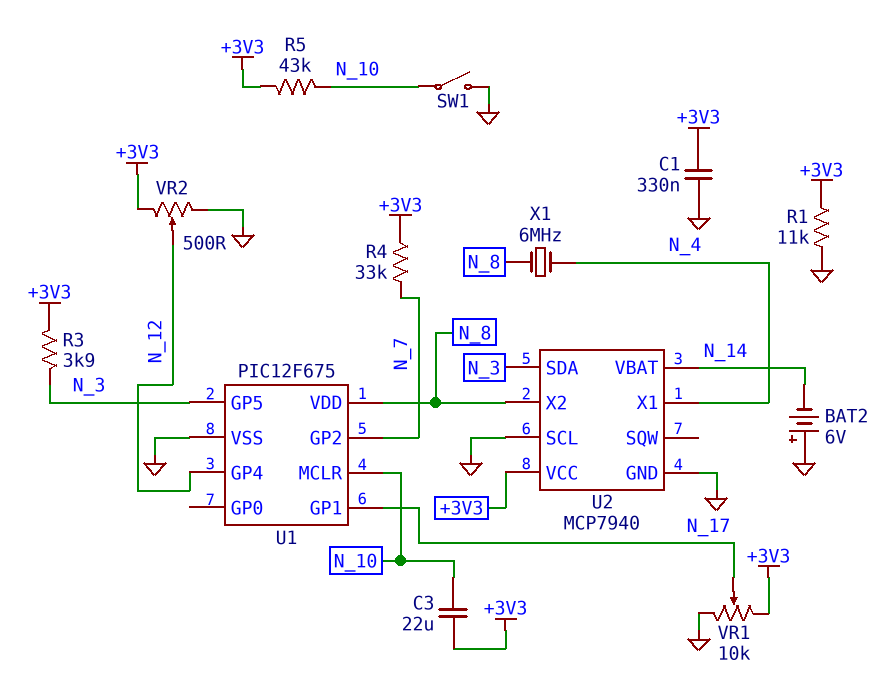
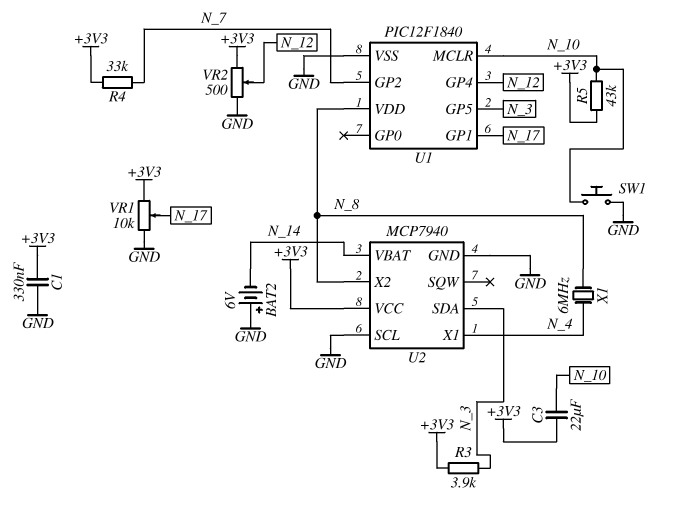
R1: 11k (+3V3, GND) -> none
SW1: switch (GND, N_10) -> button (GND, N_10)
U1: PIC12F675 -> PIC12F1840

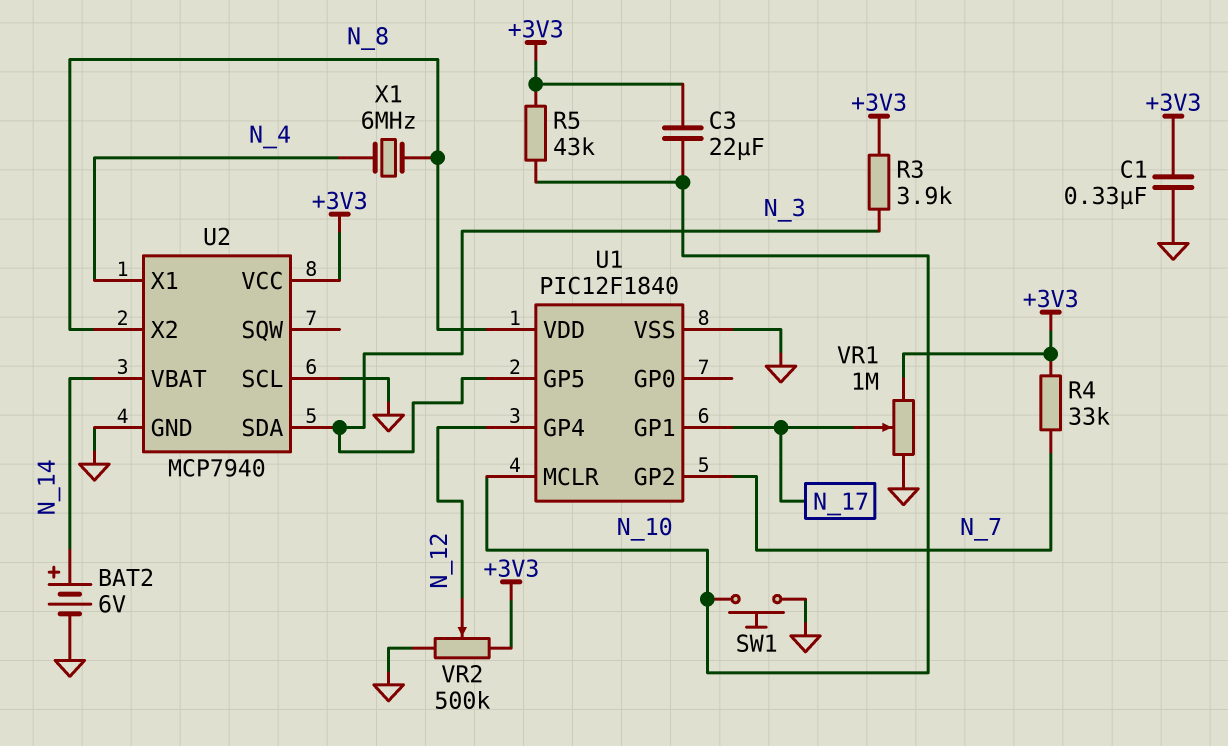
BAT2: 6V (plus GND, minus N_14) -> 6V (plus N_14, minus GND)
VR1: 10k (+3V3, GND, wiper N_17) -> 1M (+3V3, GND, wiper N_17)
VR2: 500 (+3V3, GND, wiper N_12) -> 500k (+3V3, GND, wiper N_12)

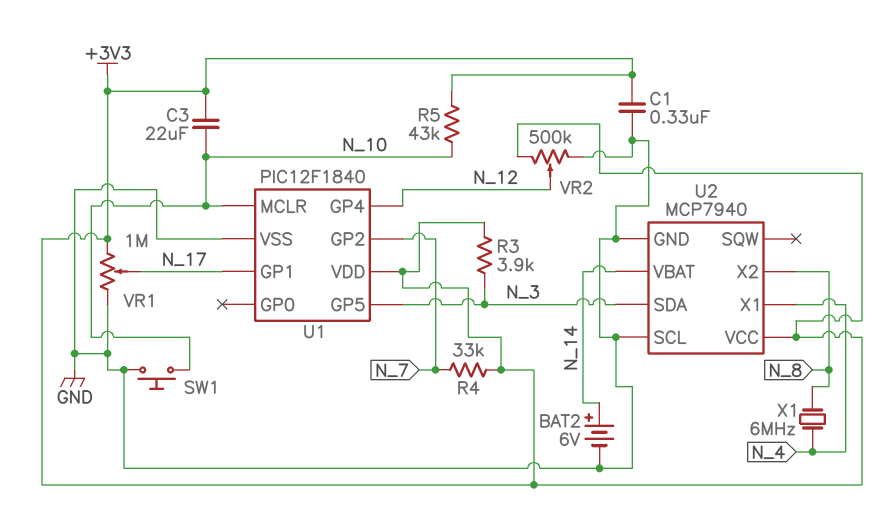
U1 pin VDD: N_8 -> +3V3

